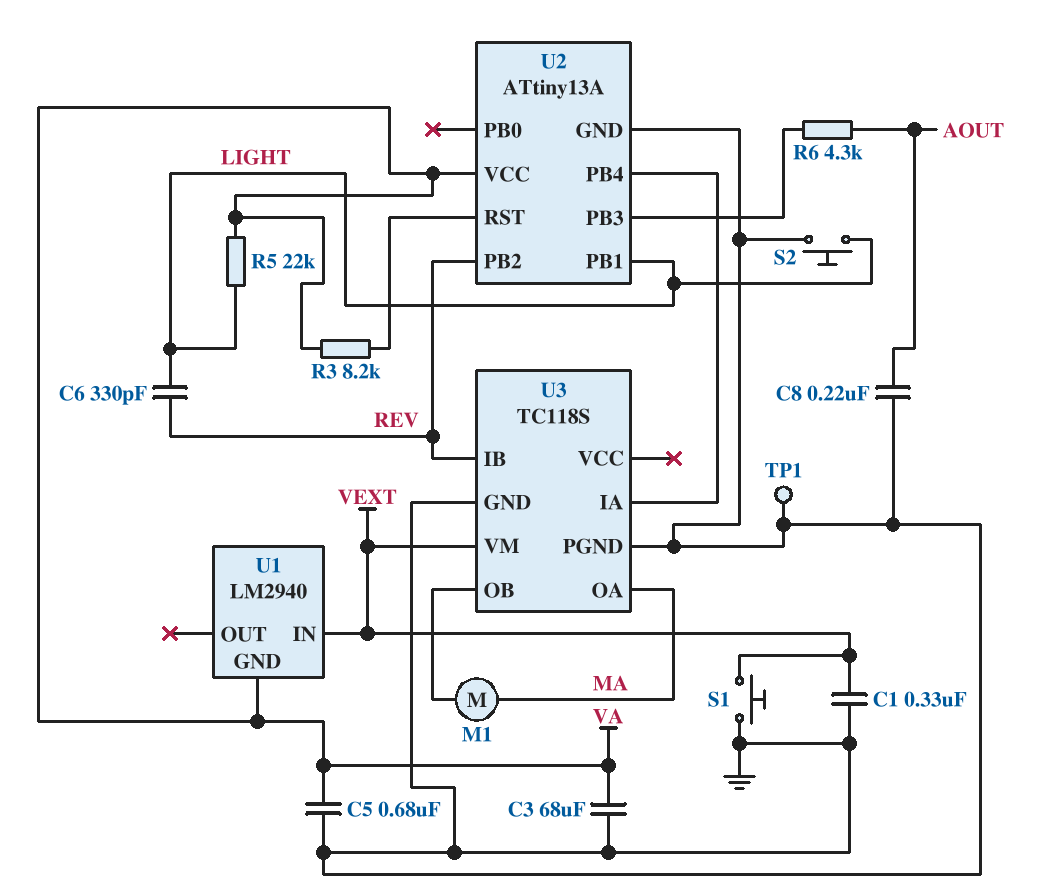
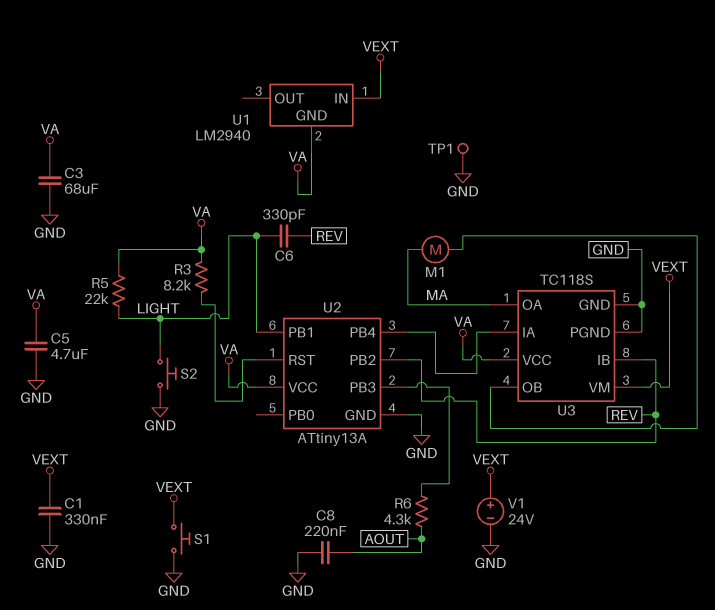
C5: 680nF (GND, VA) -> 4.7uF (GND, VA)
U3 pin VCC: none -> VA
V1: none -> 24V (plus VEXT, minus GND)

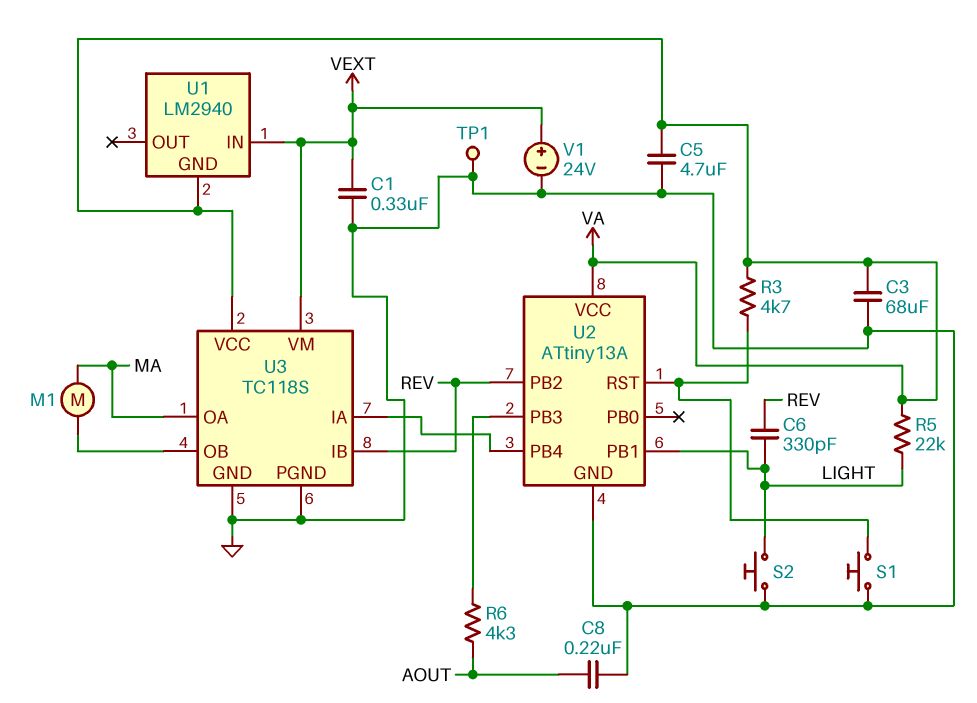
R3: 8.2k (U2/RST, VA) -> 4.7k (U2/RST, VA)
S1: button (GND, VEXT) -> button (GND, U2/RST)

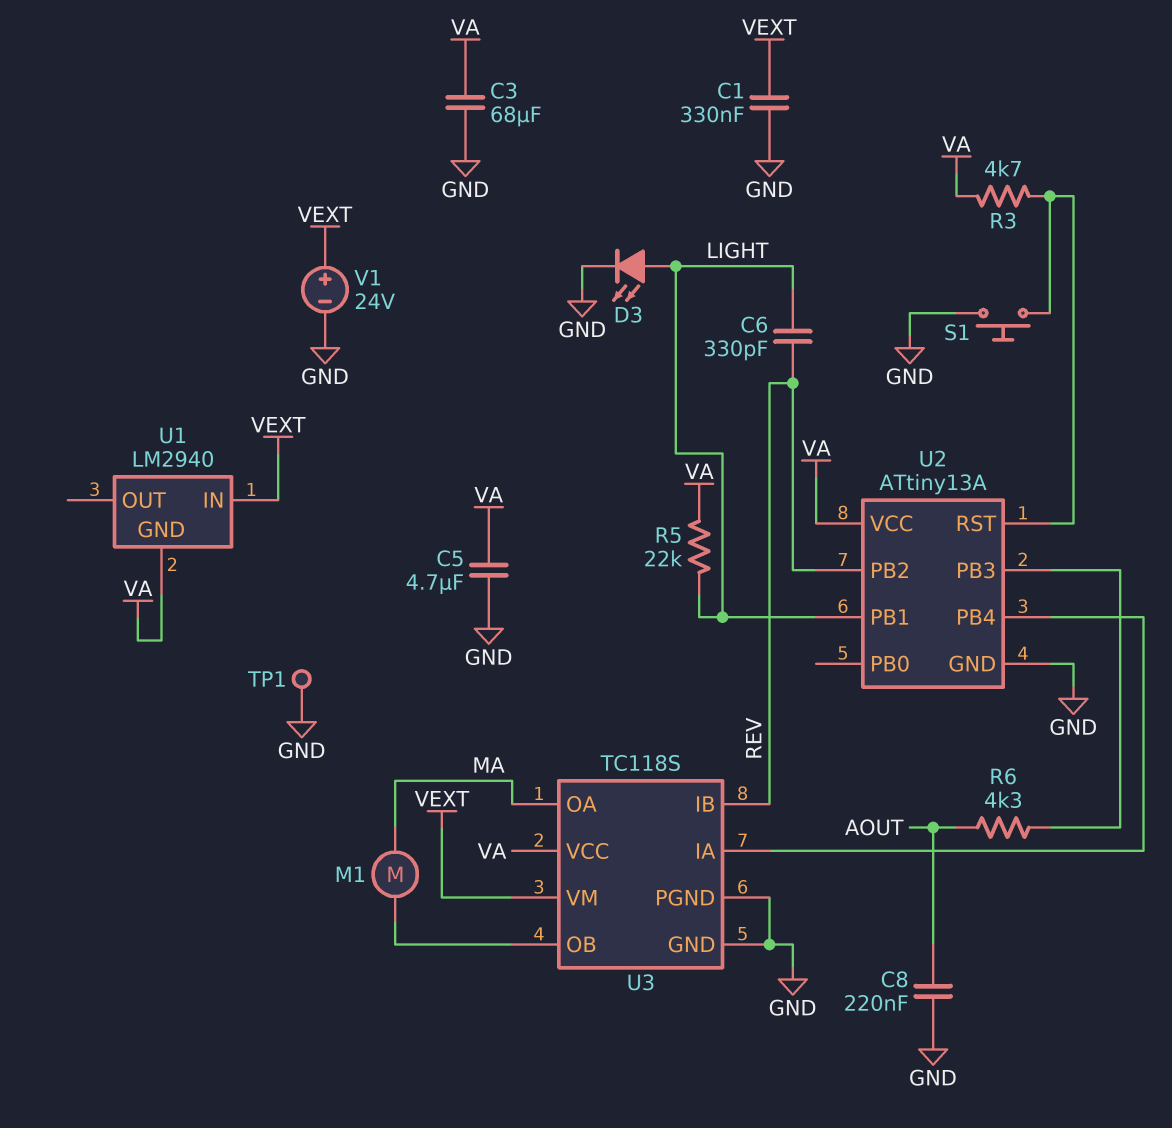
D3: none -> LED (A LIGHT, K GND)
S2: button (GND, LIGHT) -> none

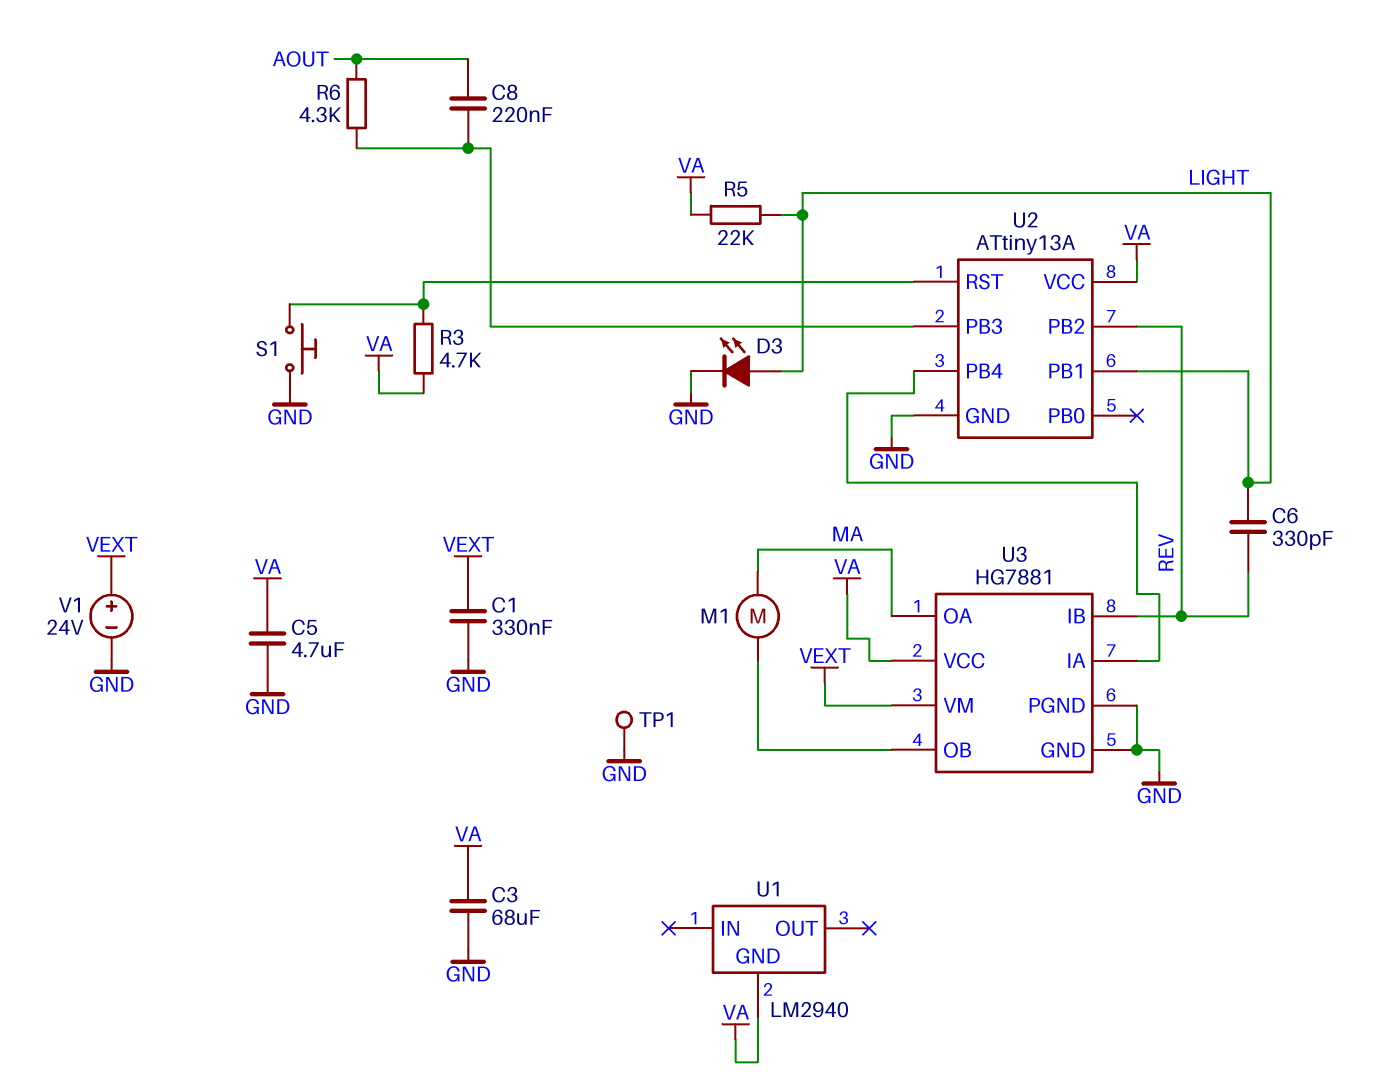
C8: 220nF (AOUT, GND) -> 220nF (AOUT, U2/PB3)
U1 pin IN: VEXT -> none
U3: TC118S -> HG7881

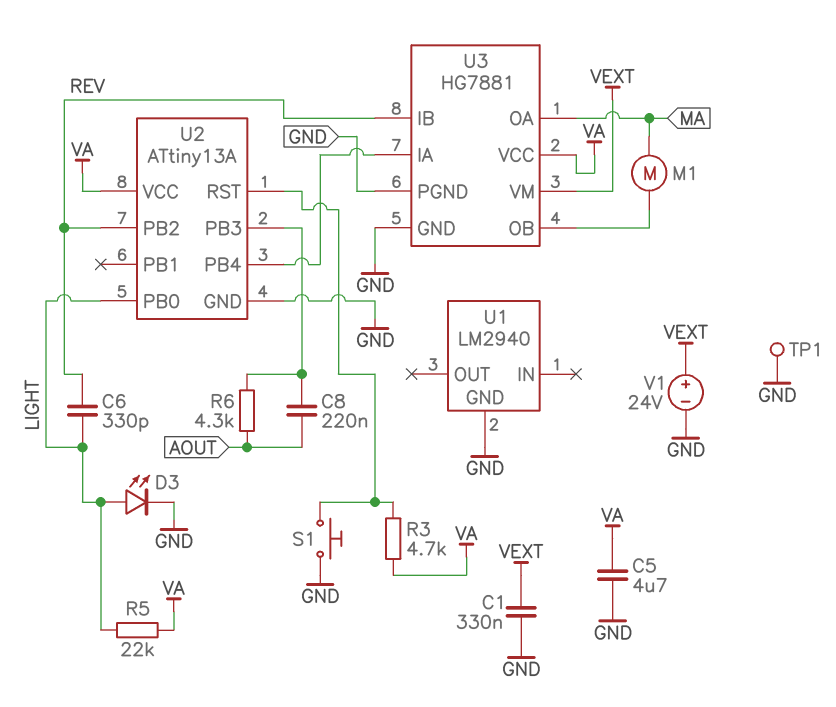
C3: 68uF (GND, VA) -> none
U1 pin GND: VA -> GND
U2 pin PB0: none -> LIGHT
U2 pin PB1: LIGHT -> none

